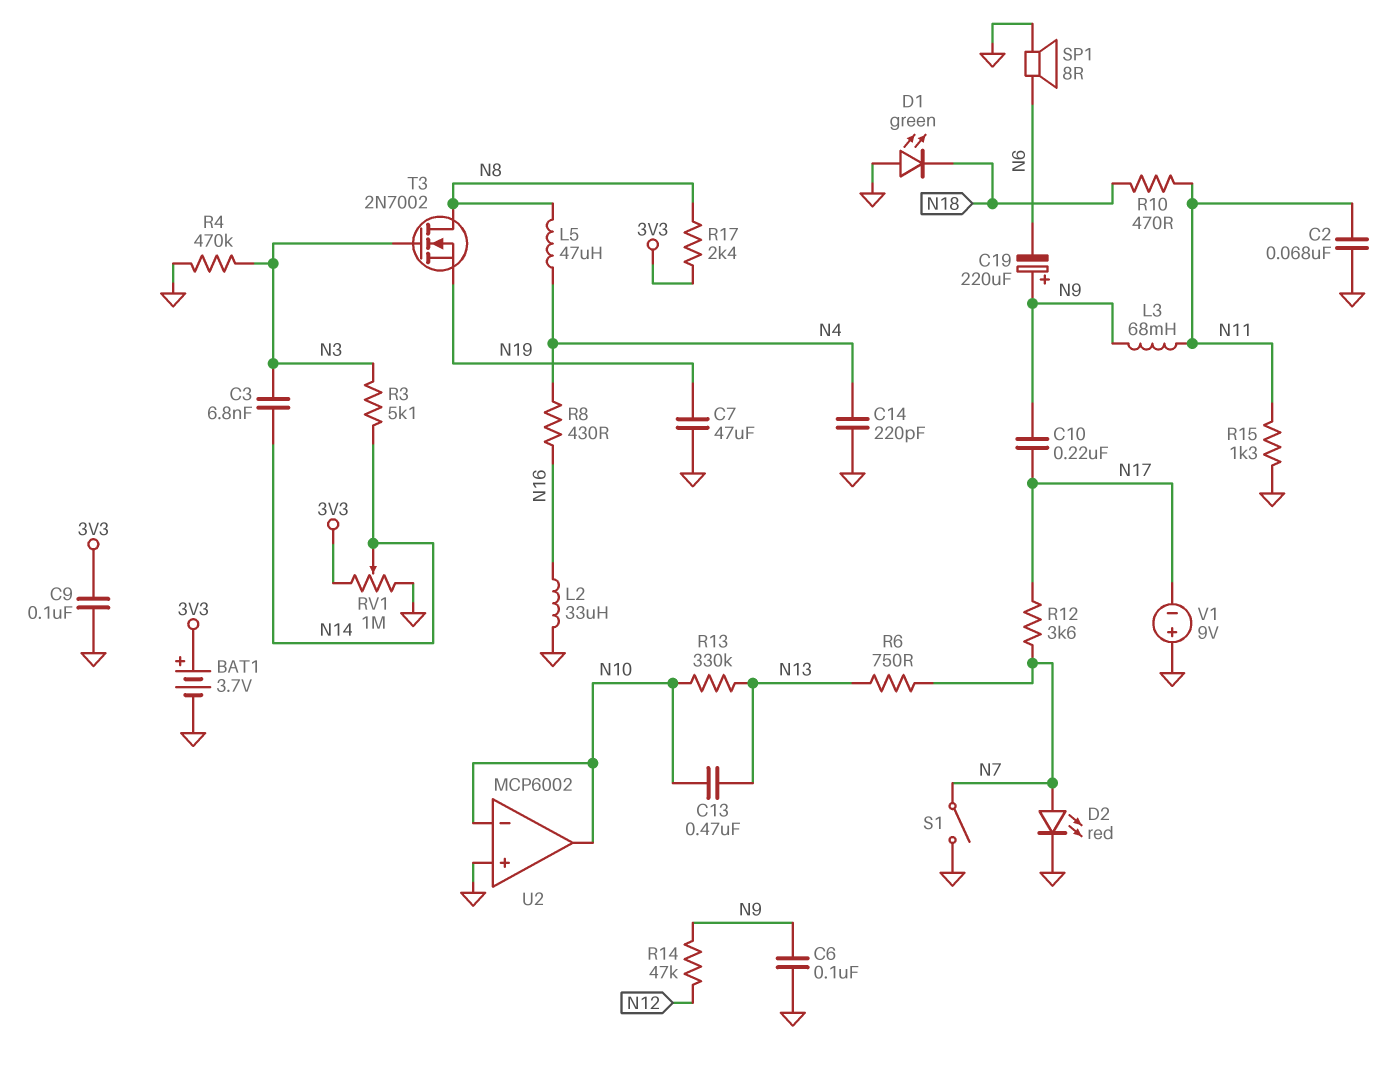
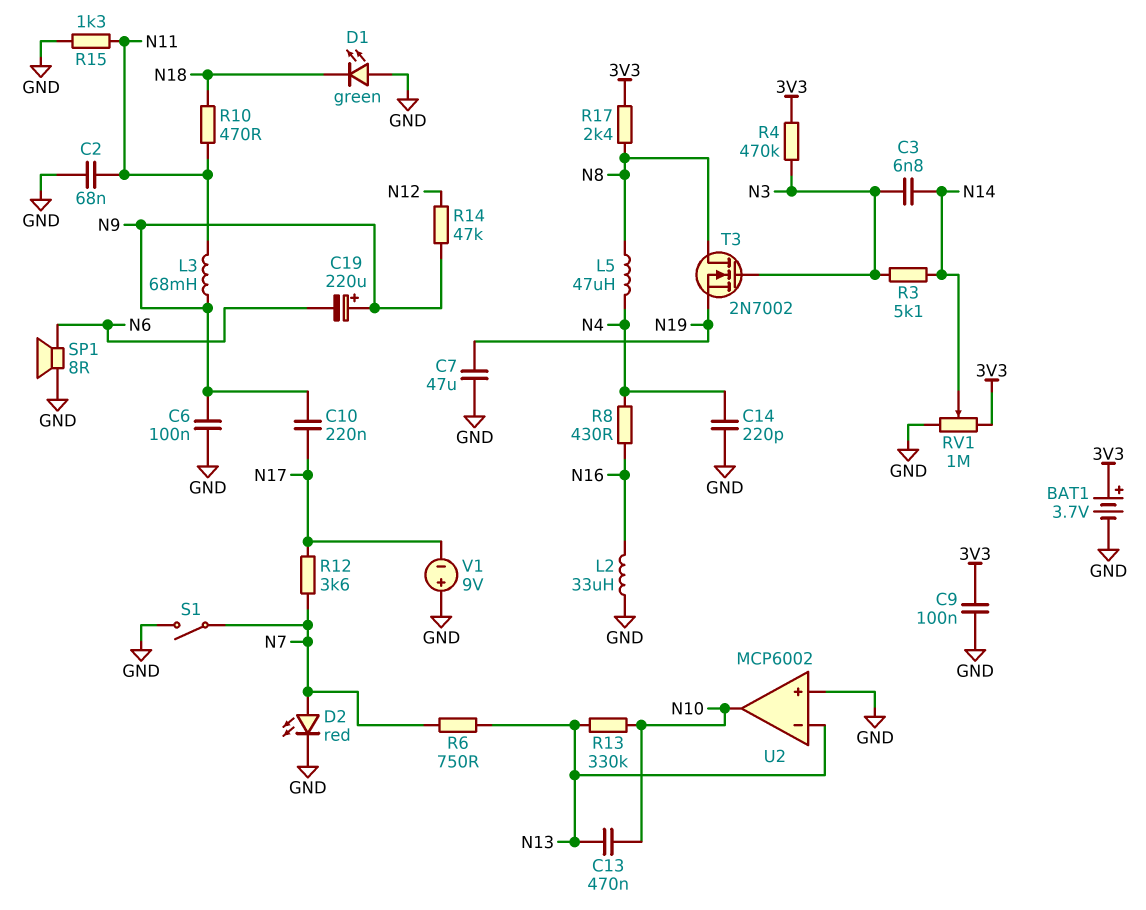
R4: 470k (GND, N3) -> 470k (3V3, N3)
U2 pin in-: N10 -> N13

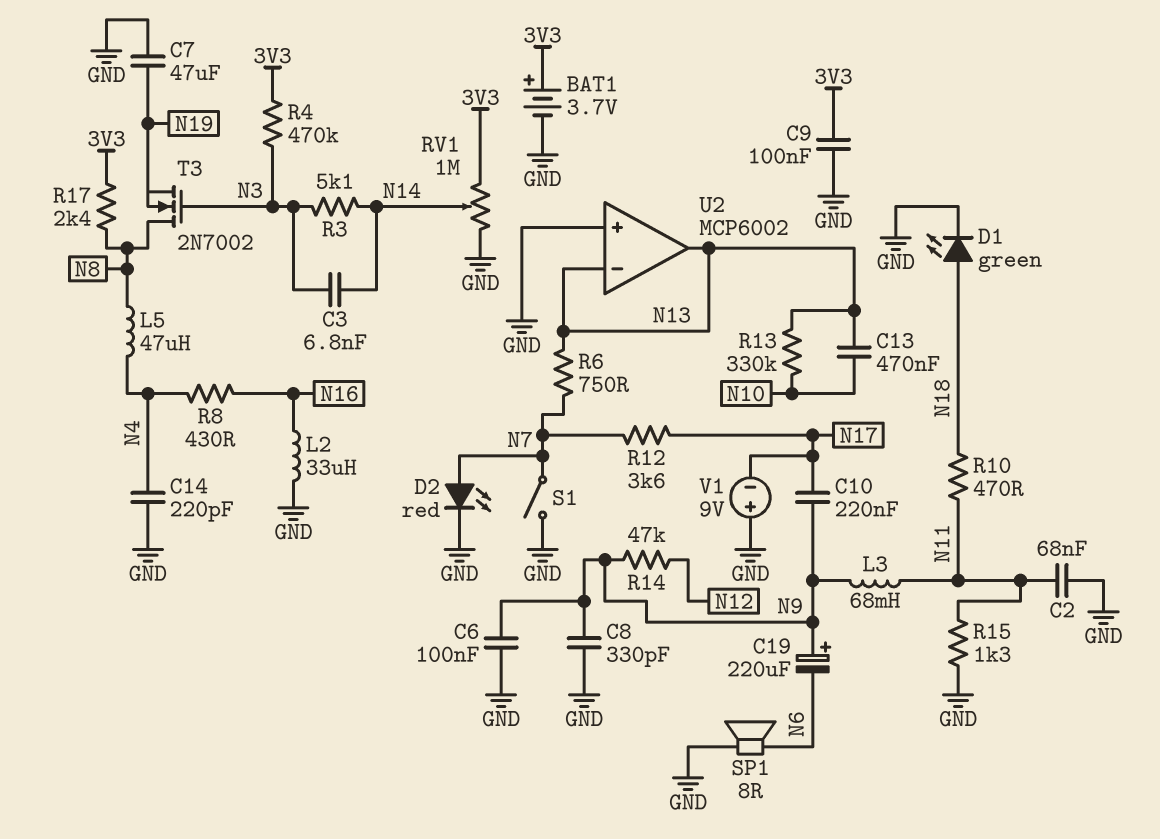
C8: none -> 330pF (GND, N9)
D1: LED green (A GND, K N18) -> LED green (A N18, K GND)
U2 pin out: N10 -> N13

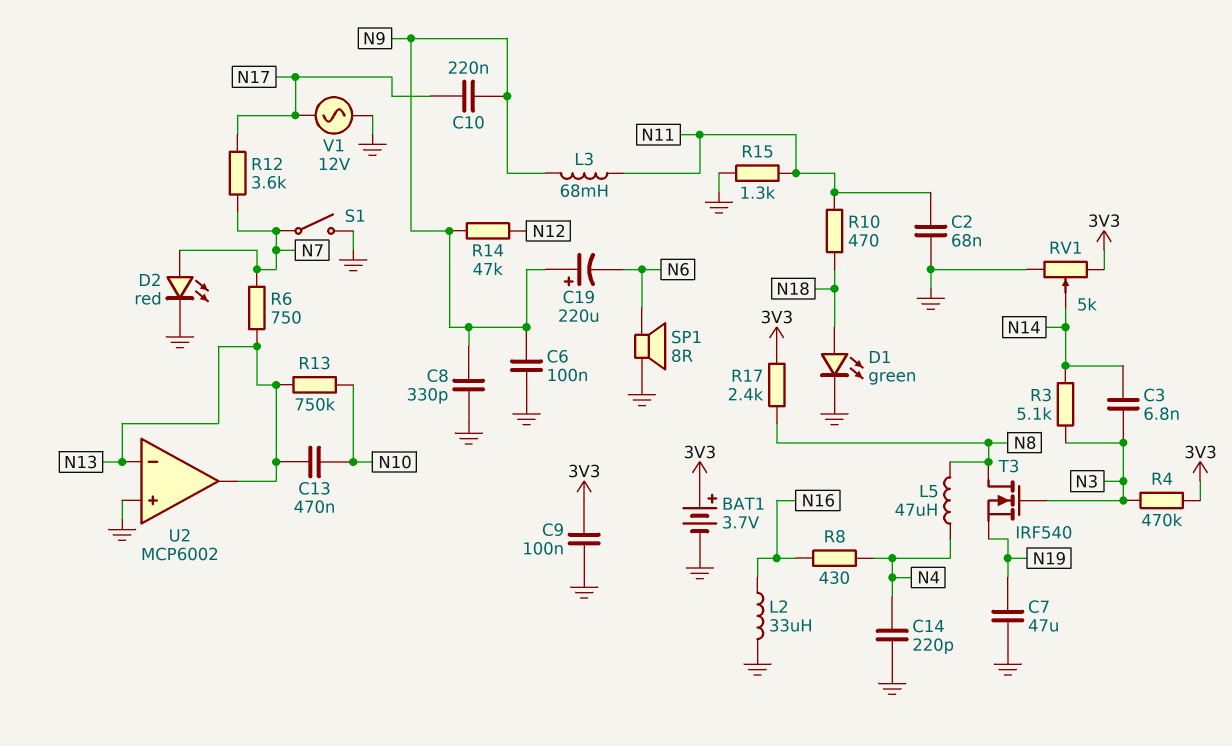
R13: 330k (N10, N13) -> 750k (N10, N13)
RV1: 1M (3V3, GND, wiper N14) -> 5k (3V3, GND, wiper N14)
T3: NMOS 2N7002 (G N3, D N8, S N19) -> NMOS IRF540 (G N3, D N8, S N19)
V1: 9V (plus GND, minus N17) -> AC 12V (GND, N17)

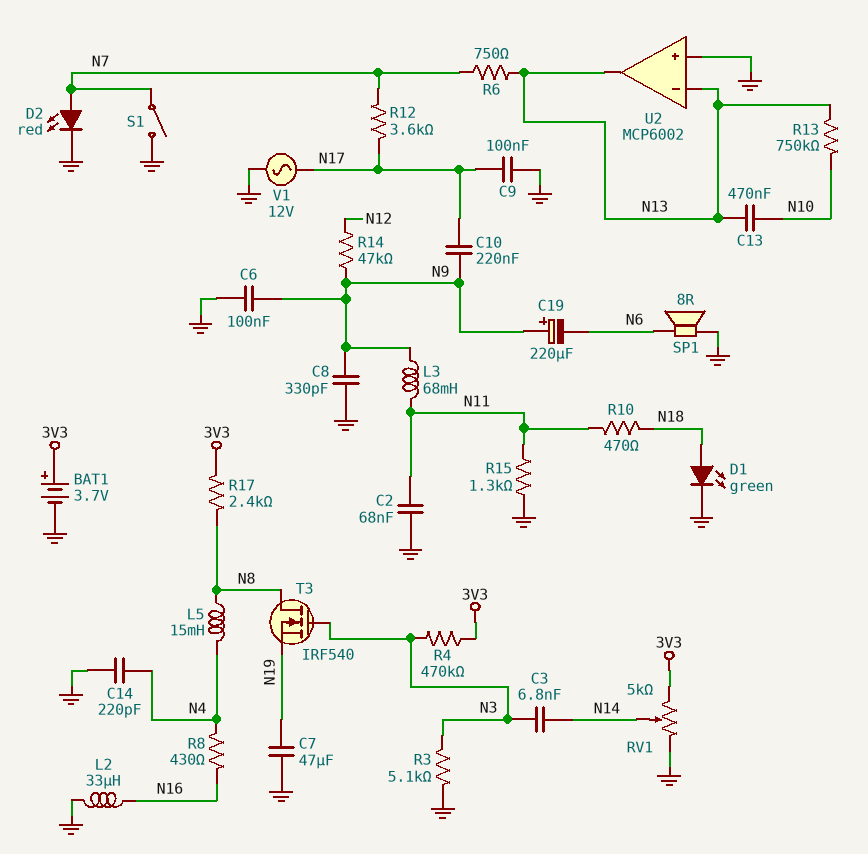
C9: 100nF (3V3, GND) -> 100nF (GND, N17)
L5: 47uH (N4, N8) -> 15mH (N4, N8)
R3: 5.1k (N3, N14) -> 5.1k (GND, N3)

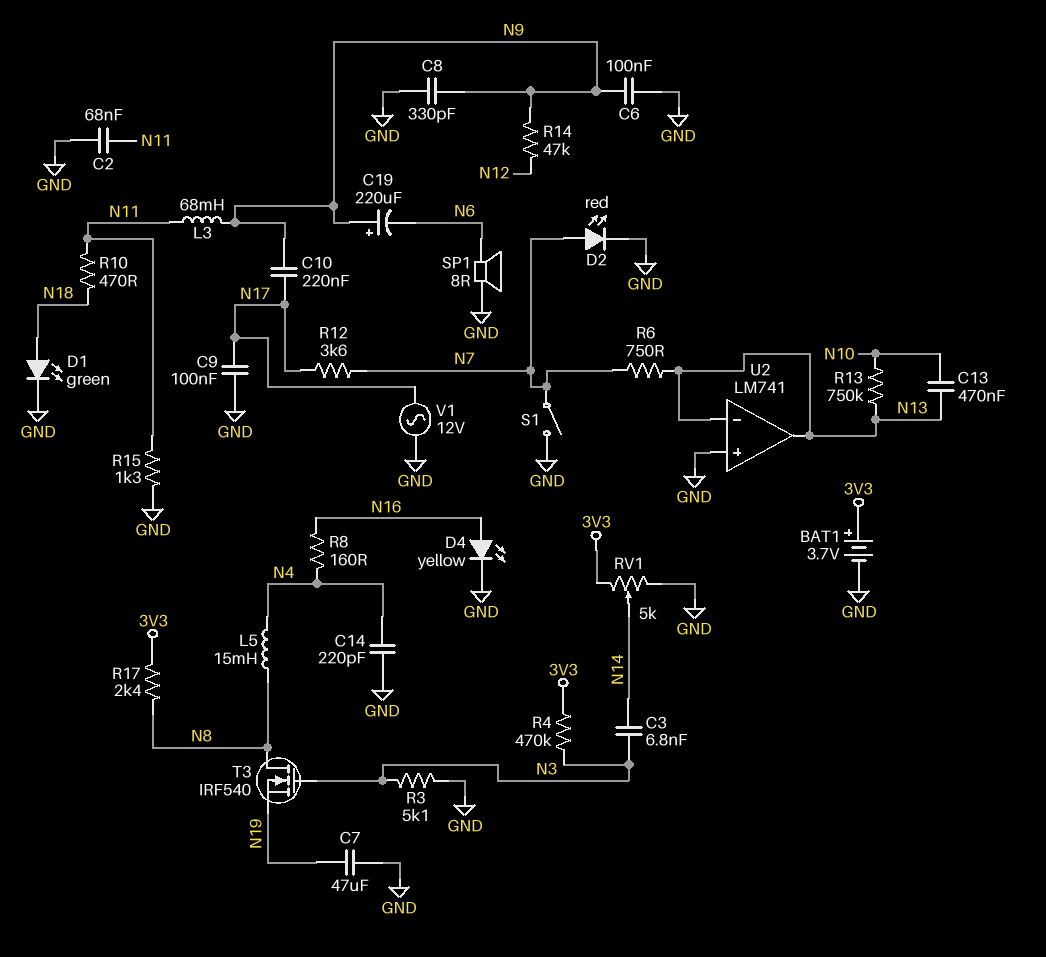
D4: none -> LED yellow (A N16, K GND)
L2: 33uH (GND, N16) -> none
R8: 430 (N4, N16) -> 160 (N4, N16)
U2: MCP6002 -> LM741

